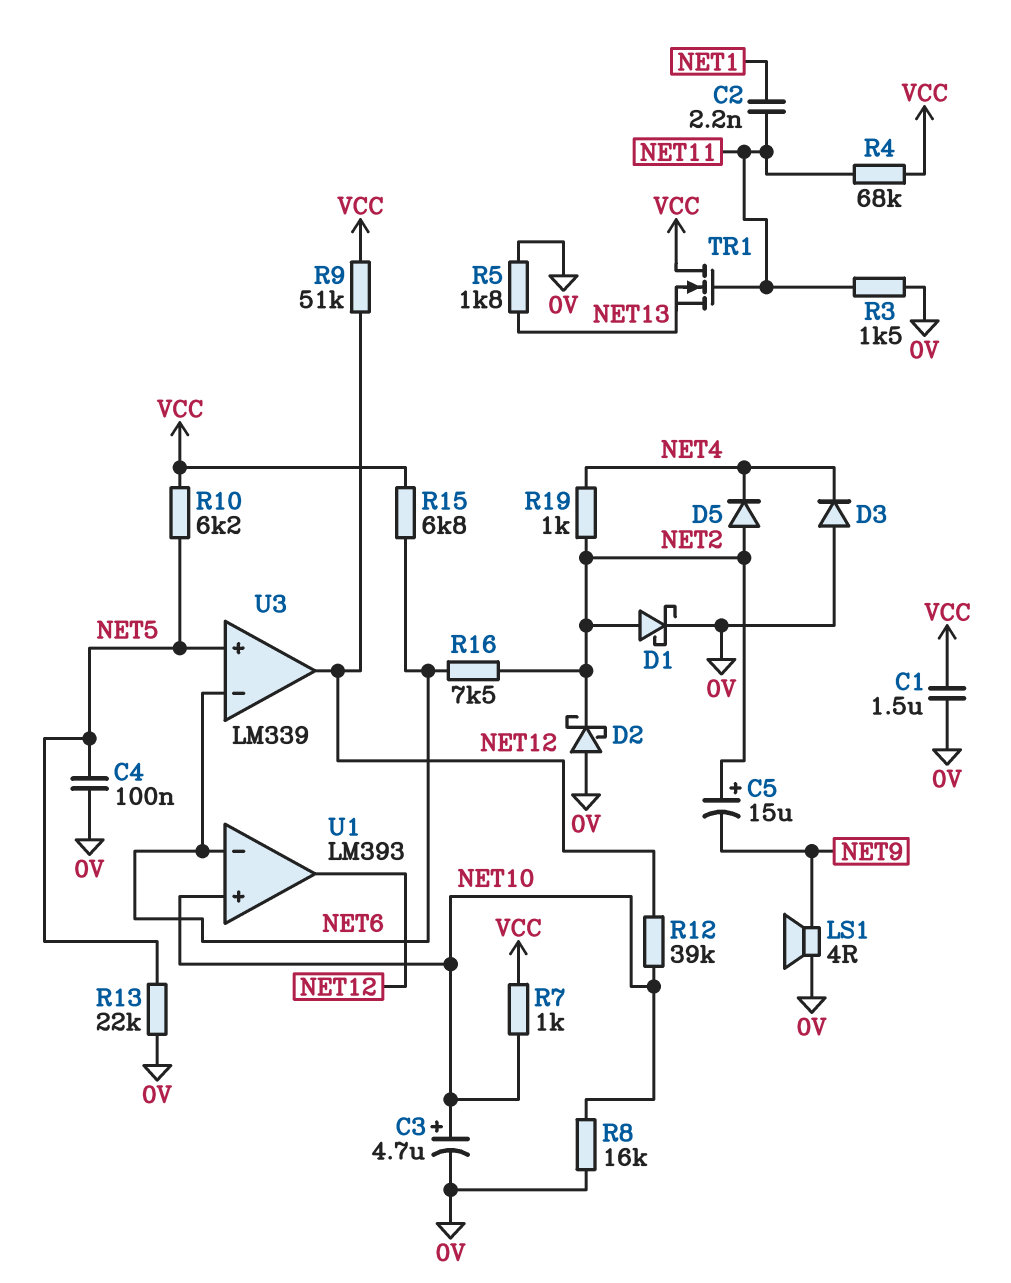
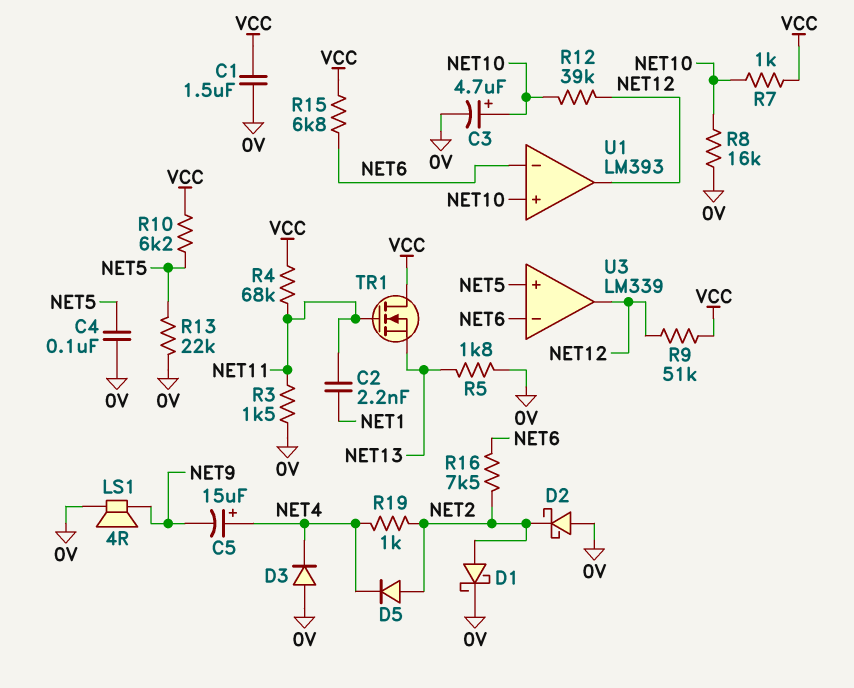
C5: 15uF (plus NET2, minus NET9) -> 15uF (plus NET4, minus NET9)

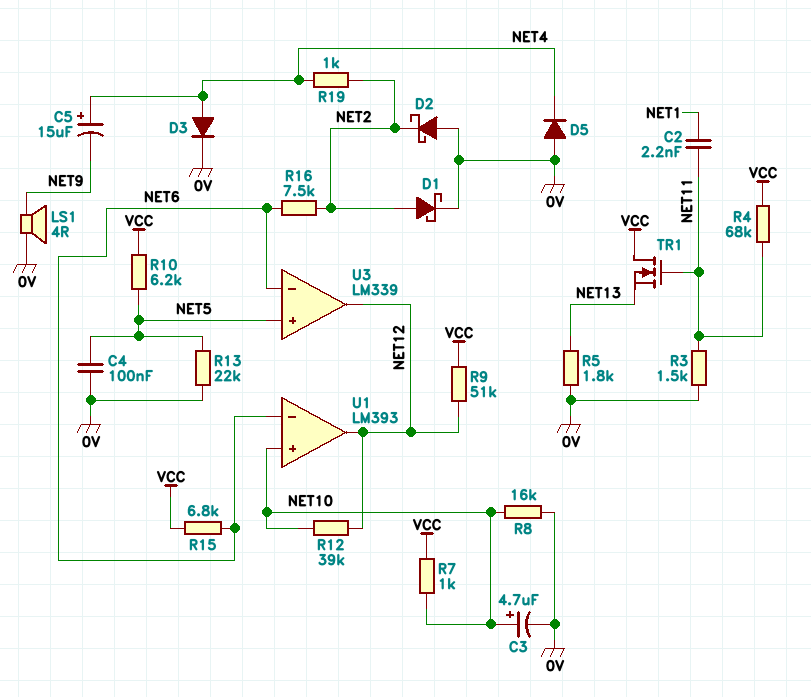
C1: 1.5uF (0V, VCC) -> none
D3: diode (A 0V, K NET4) -> diode (A NET4, K 0V)
D5: diode (A NET2, K NET4) -> diode (A 0V, K NET4)

